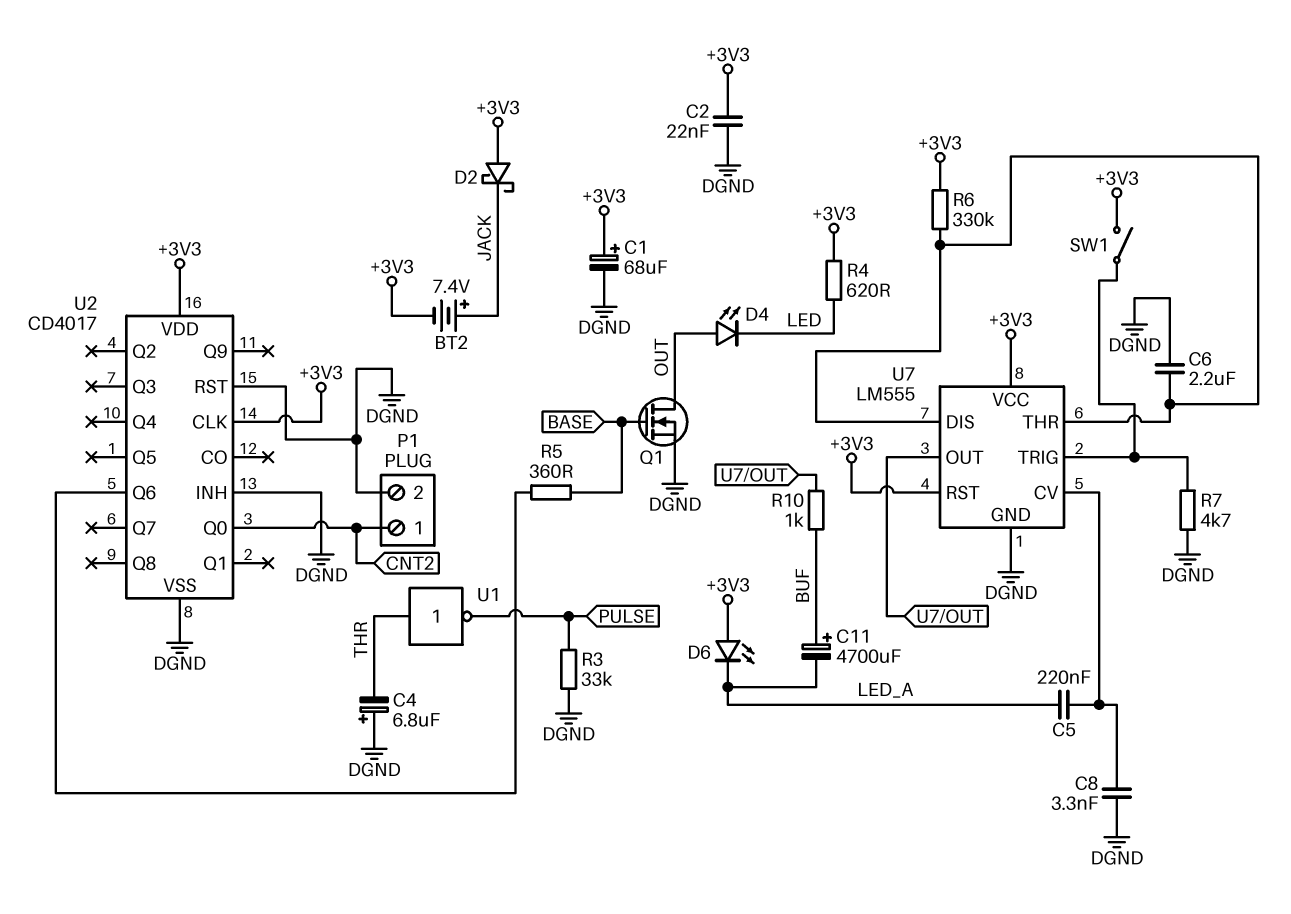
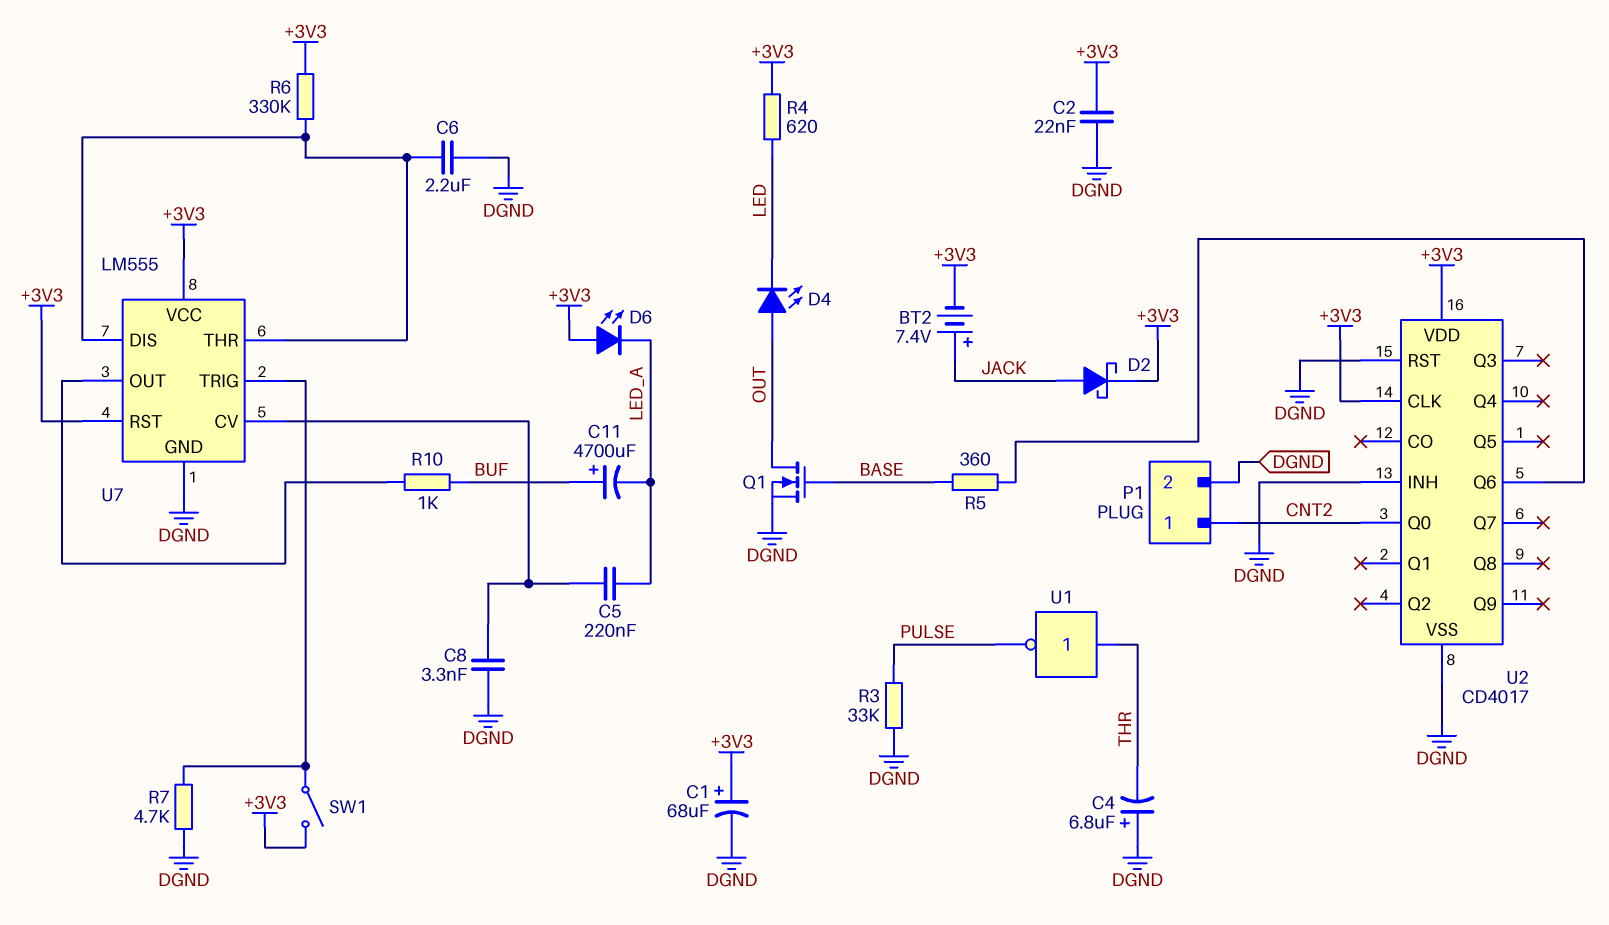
D2: schottky (A +3V3, K JACK) -> schottky (A JACK, K +3V3)

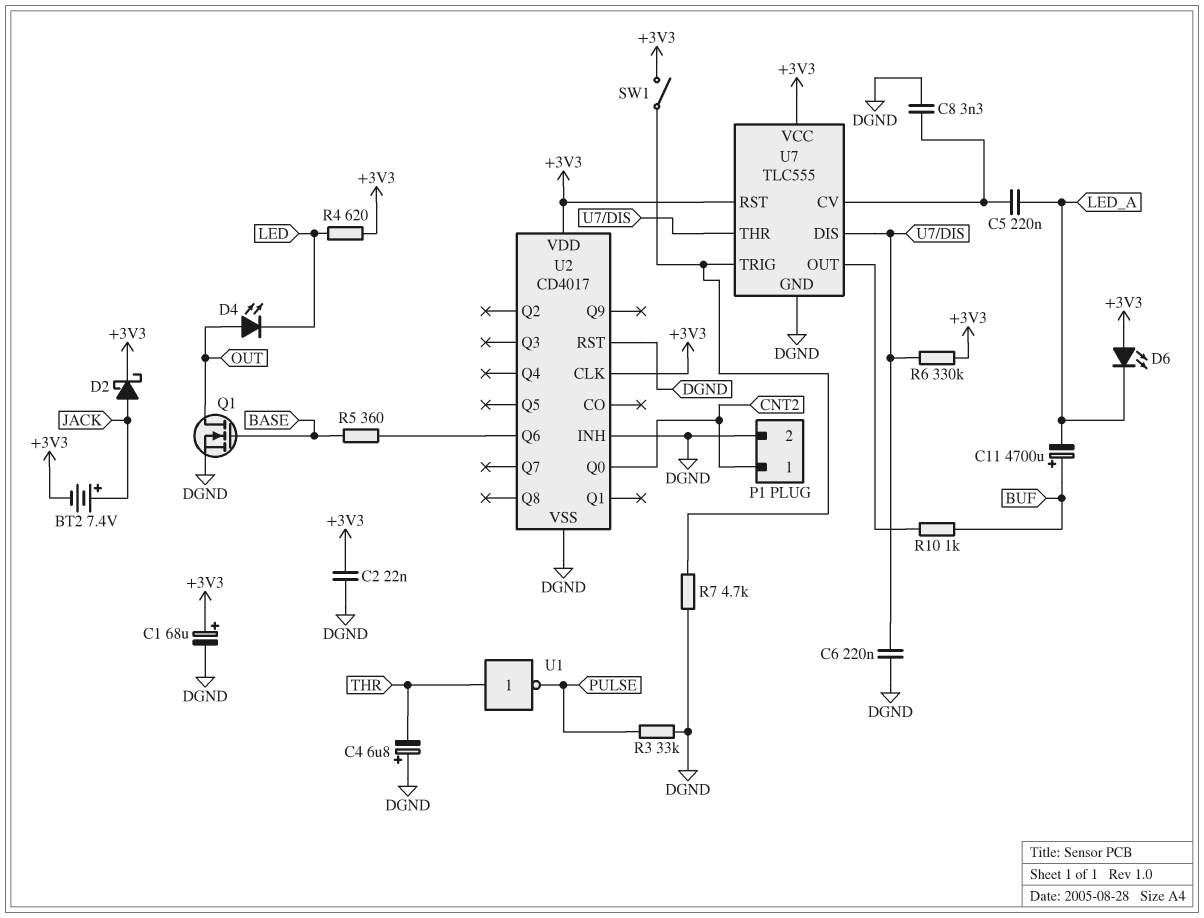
C6: 2.2uF (DGND, U7/DIS) -> 220nF (DGND, U7/DIS)
U7: LM555 -> TLC555

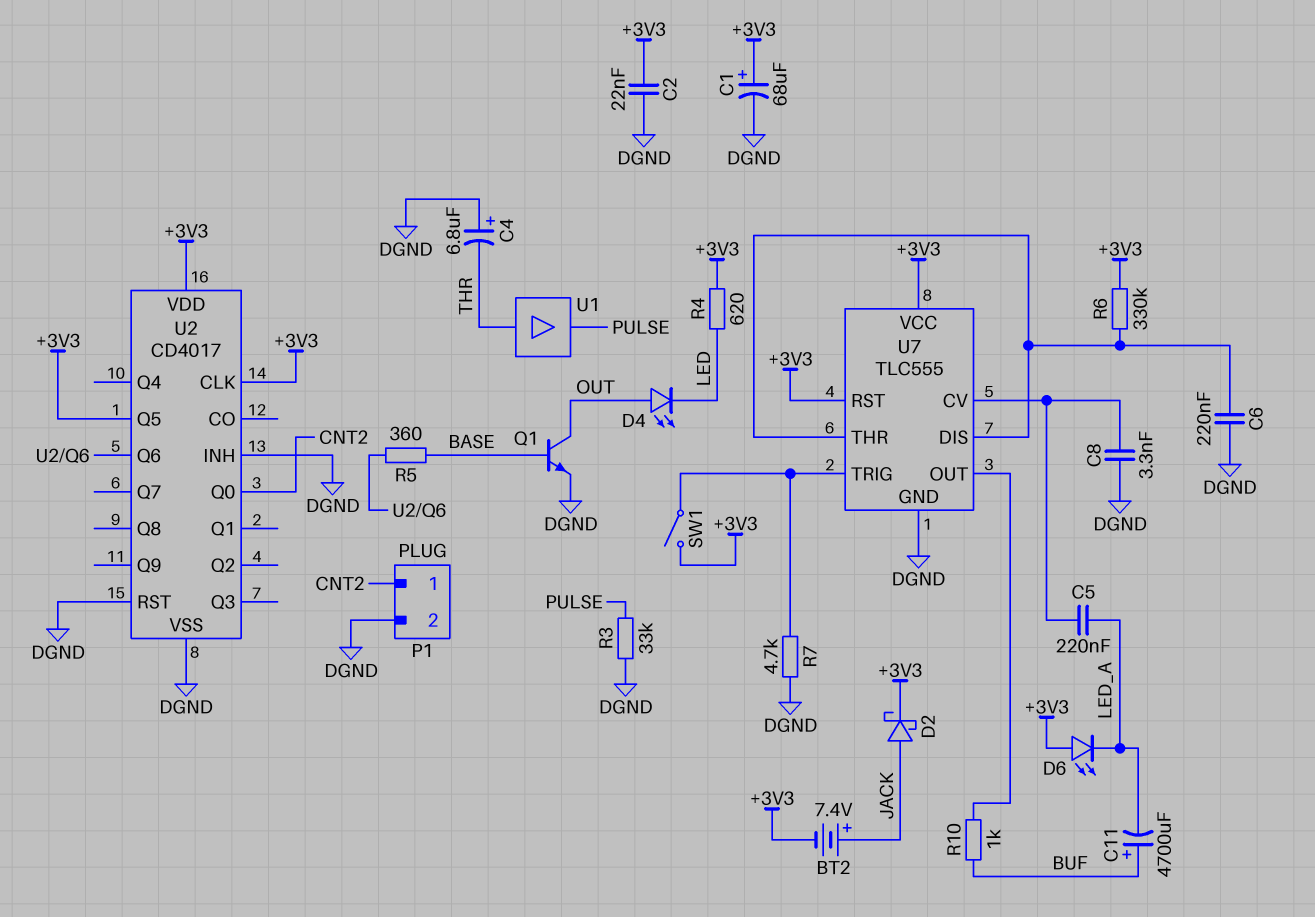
Q1: NMOS (G BASE, D OUT, S DGND) -> NPN (B BASE, C OUT, E DGND)
U1: NOT (in THR, out PULSE) -> buffer (in THR, out PULSE)
U2 pin Q5: none -> +3V3

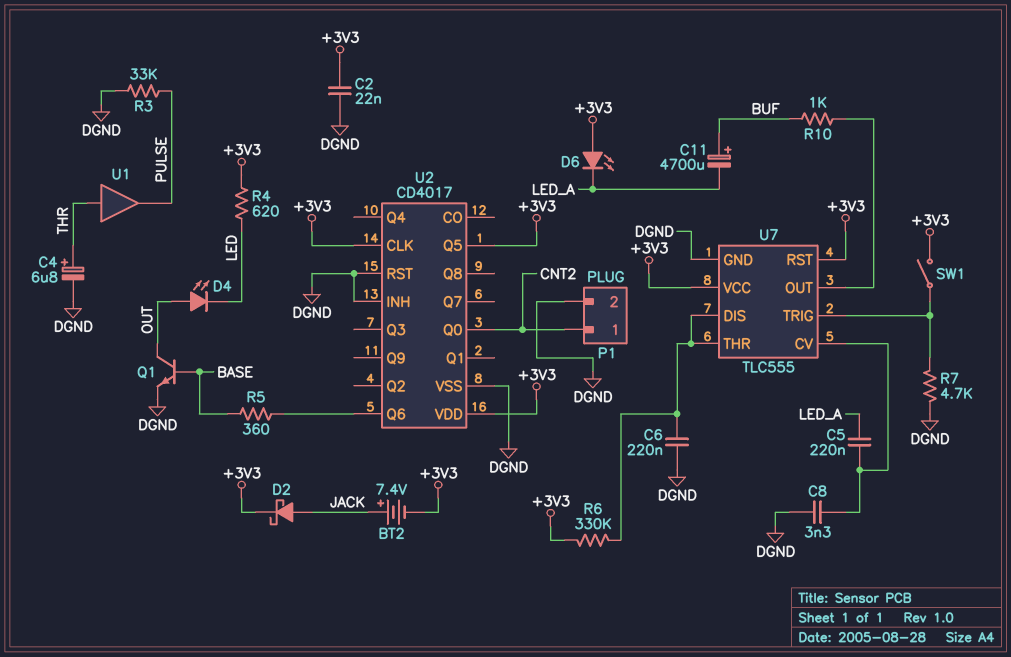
C1: 68uF (plus +3V3, minus DGND) -> none
C4: 6.8uF (plus DGND, minus THR) -> 6.8uF (plus THR, minus DGND)

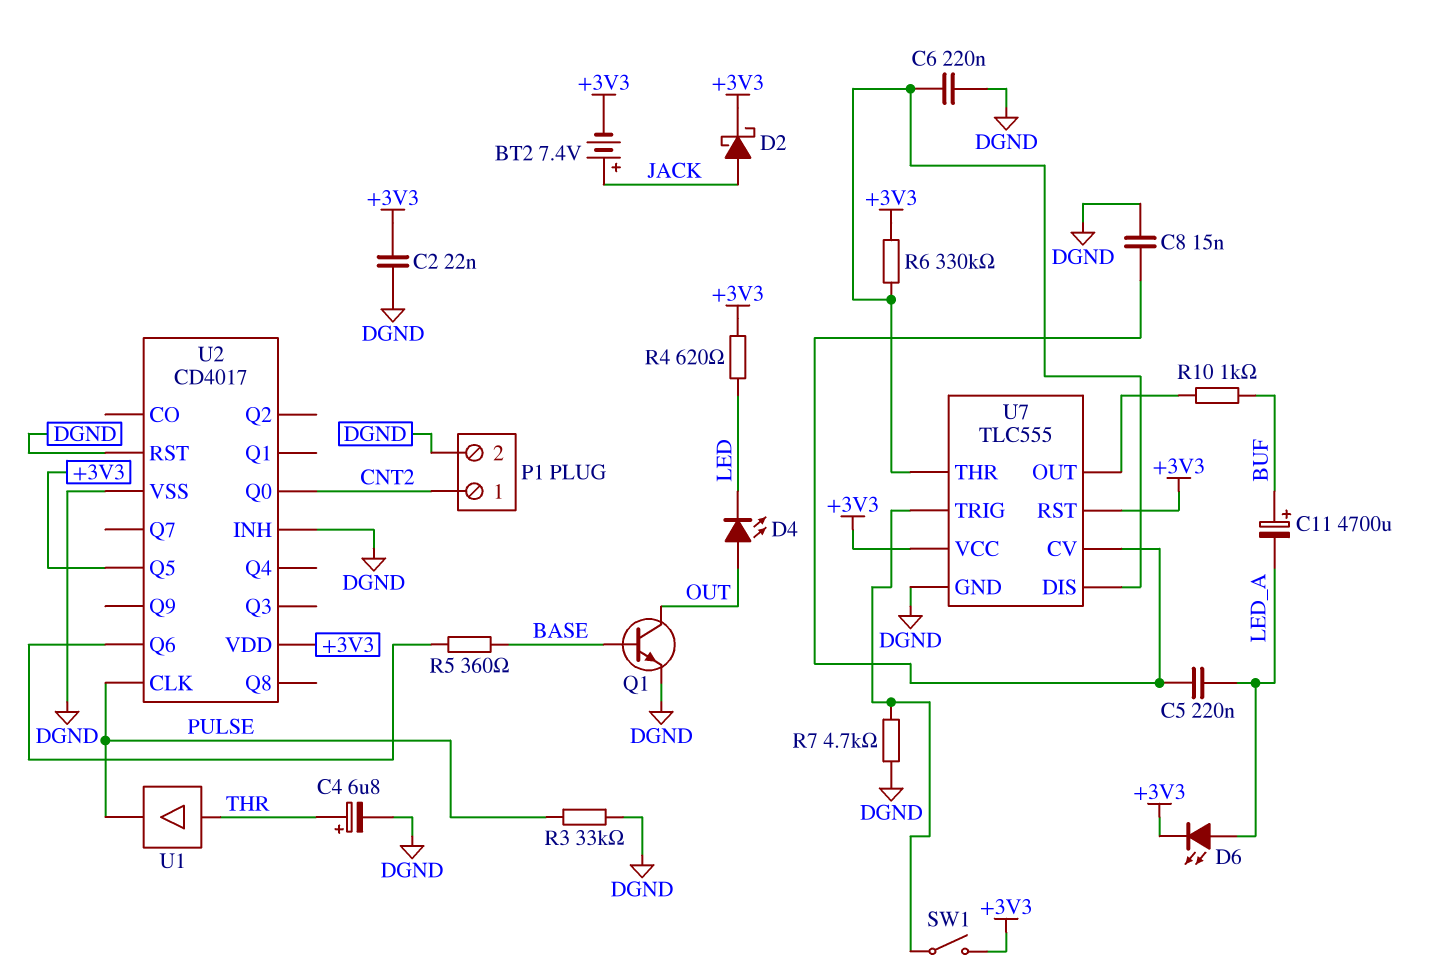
C8: 3.3nF (DGND, U7/CV) -> 15nF (DGND, U7/CV)
D6: LED (A +3V3, K LED_A) -> LED (A LED_A, K +3V3)
U2 pin CLK: +3V3 -> PULSE

